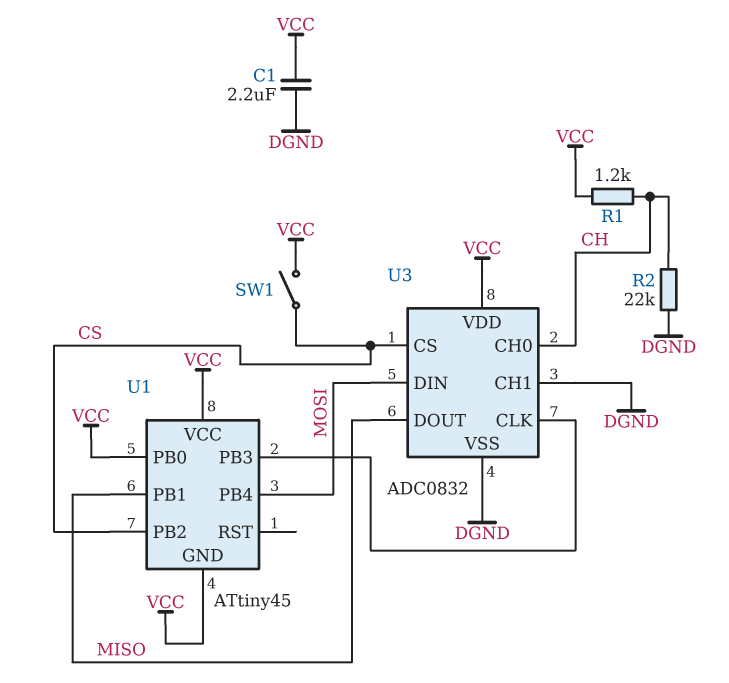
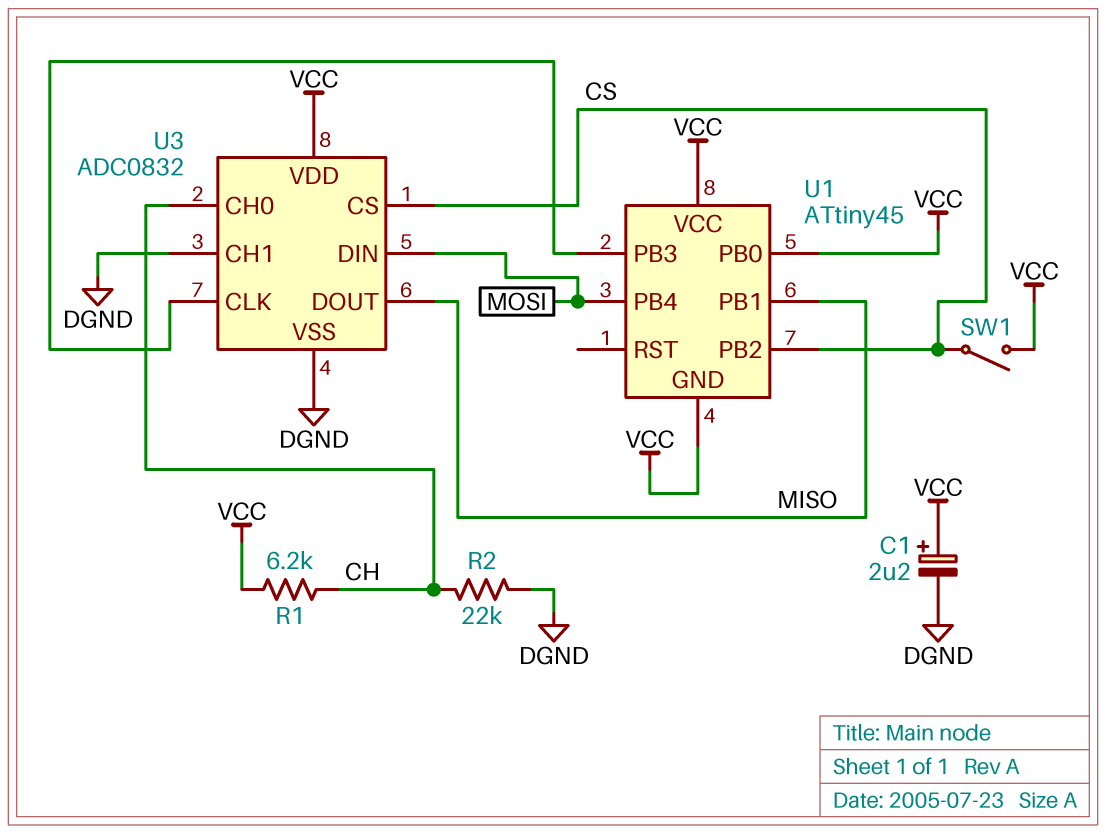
C1: 2.2uF (DGND, VCC) -> 2.2uF (plus VCC, minus DGND)
R1: 1.2k (CH, VCC) -> 6.2k (CH, VCC)

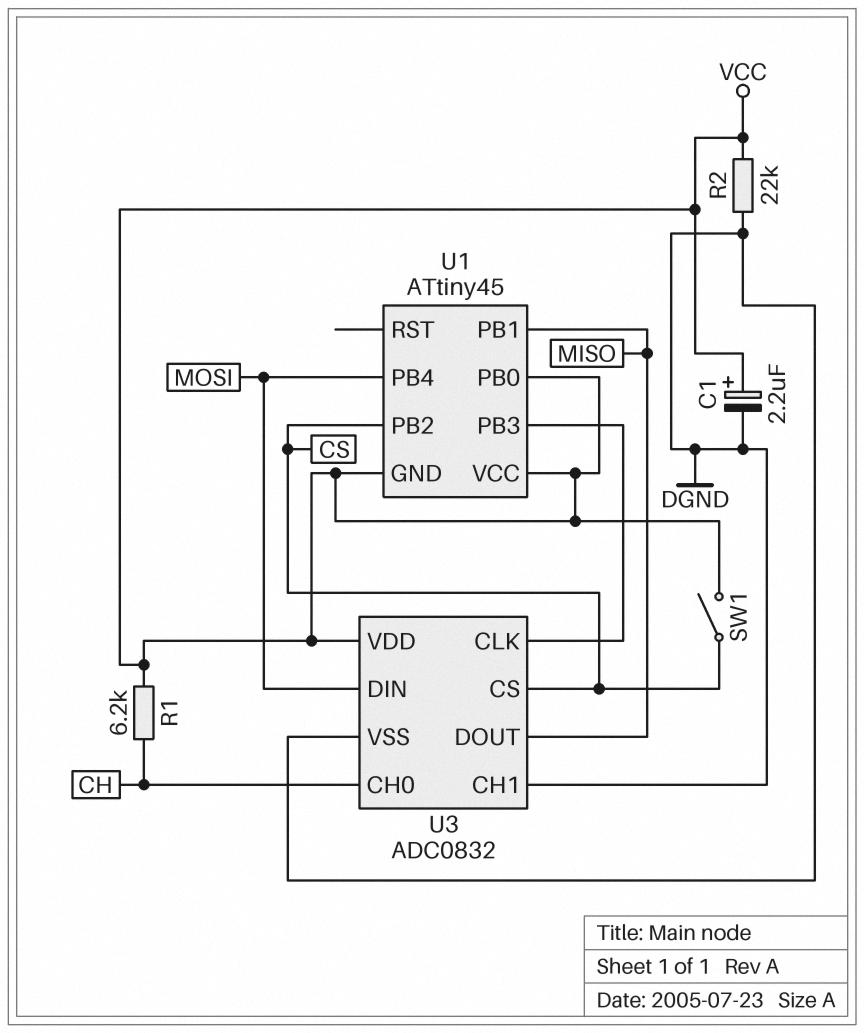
R2: 22k (CH, DGND) -> 22k (DGND, VCC)

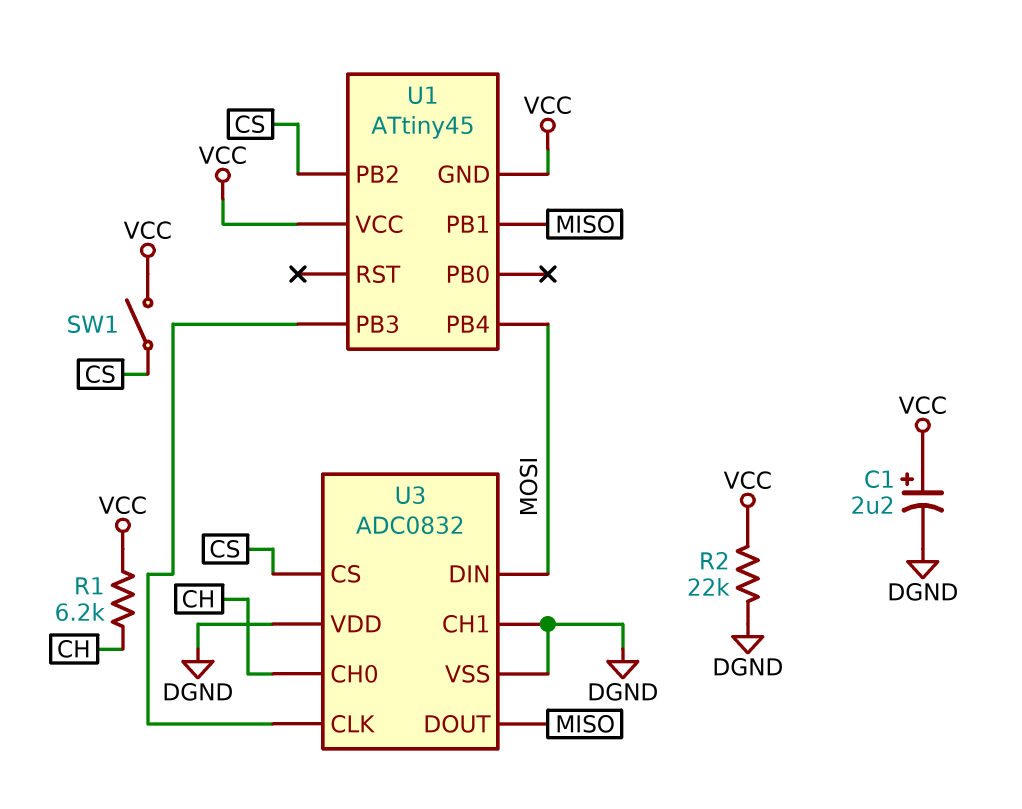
U1 pin PB0: VCC -> none
U3 pin VDD: VCC -> DGND

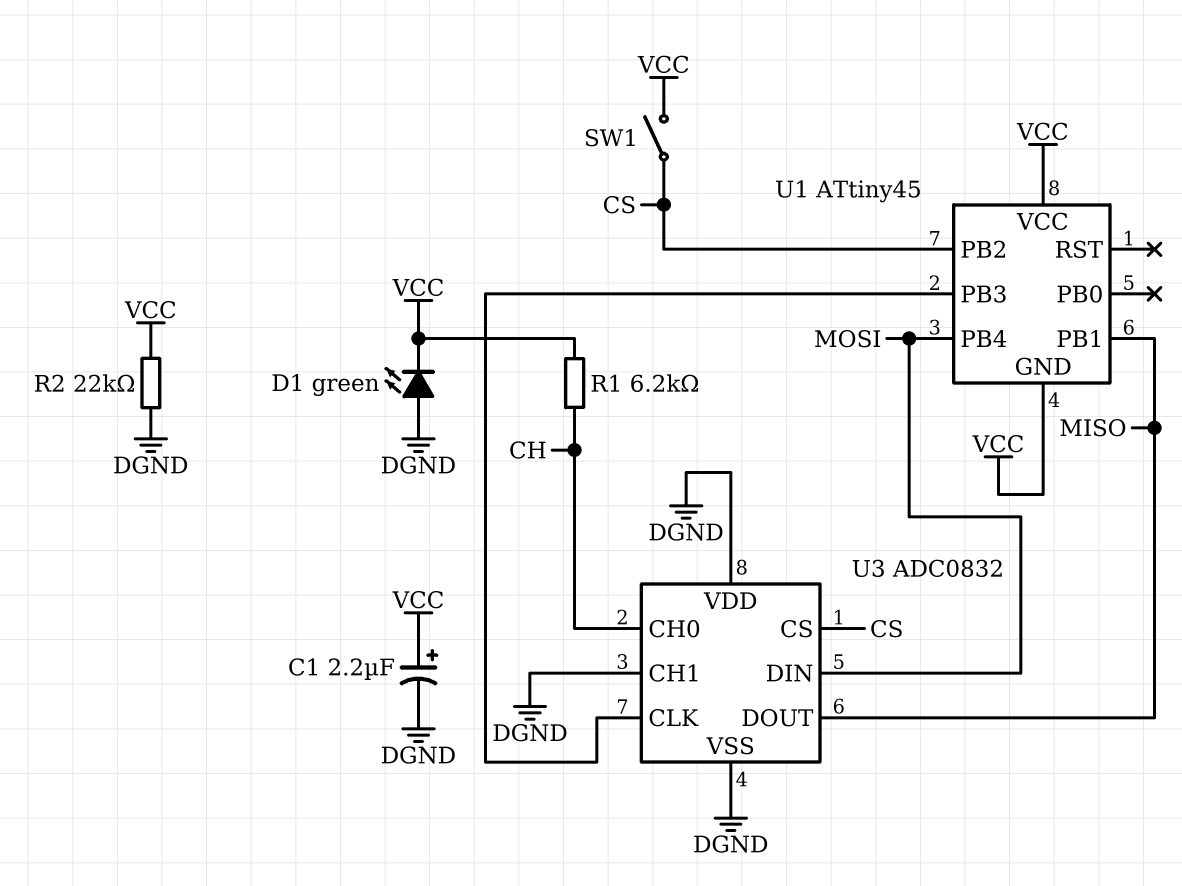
D1: none -> LED green (A DGND, K VCC)

